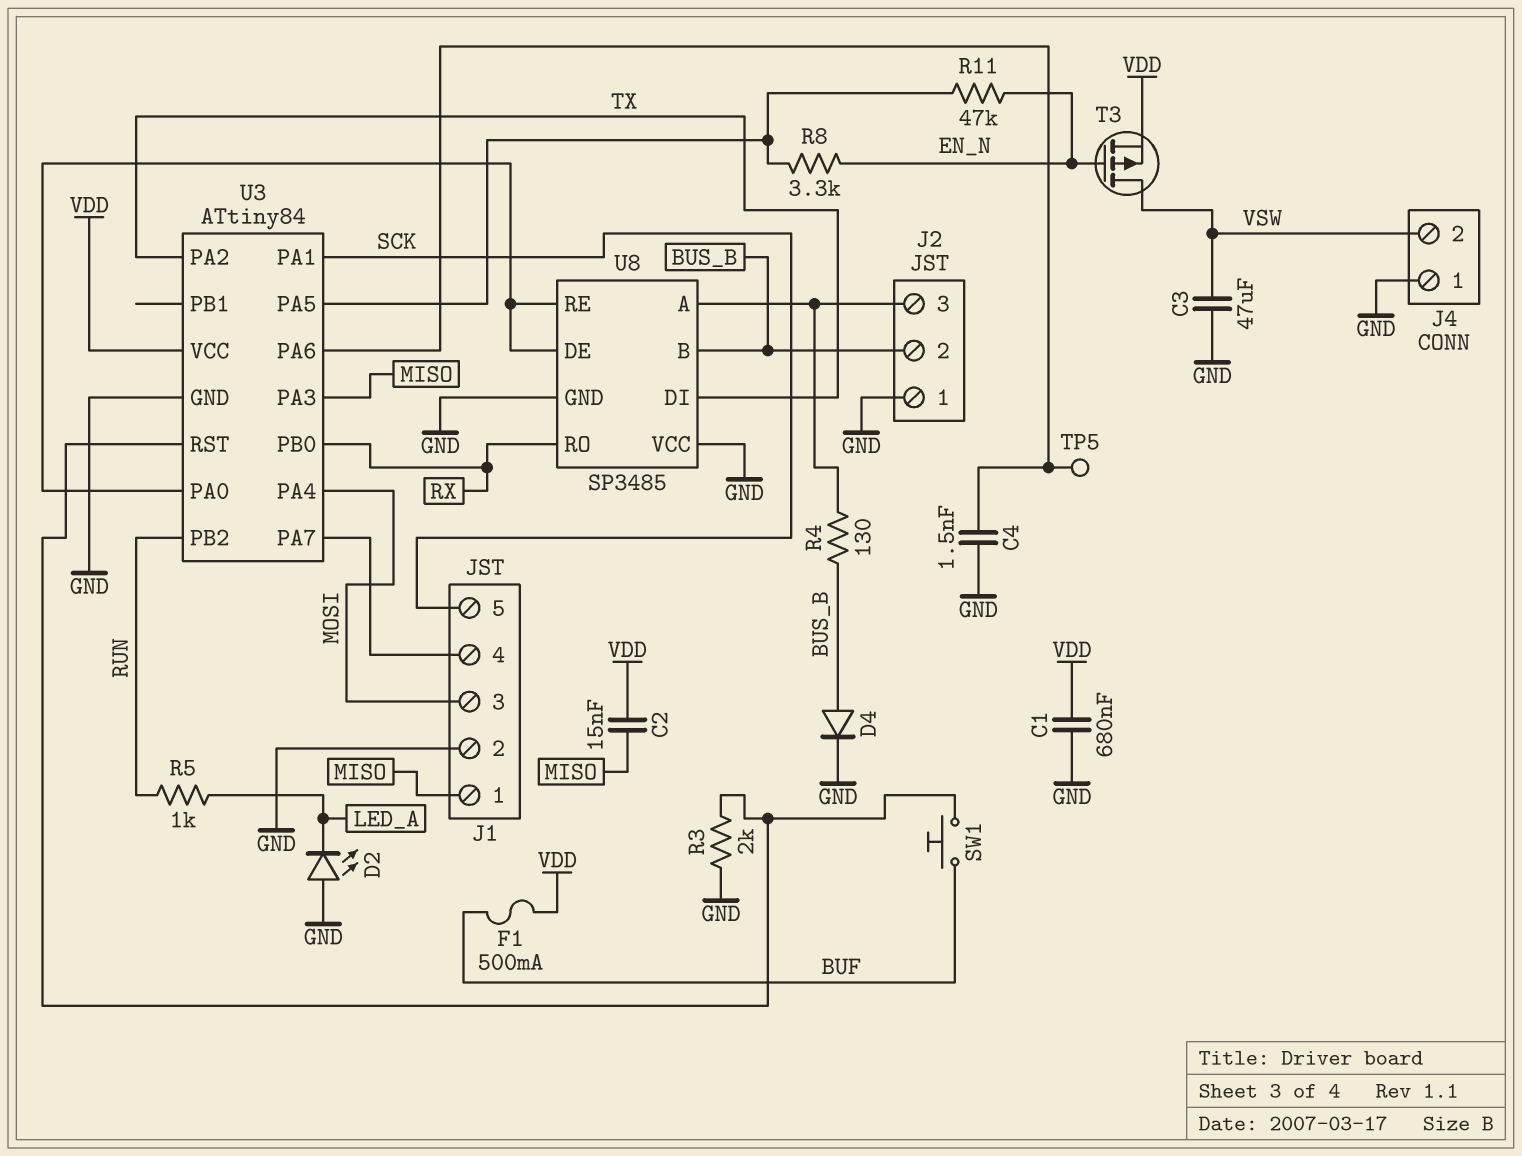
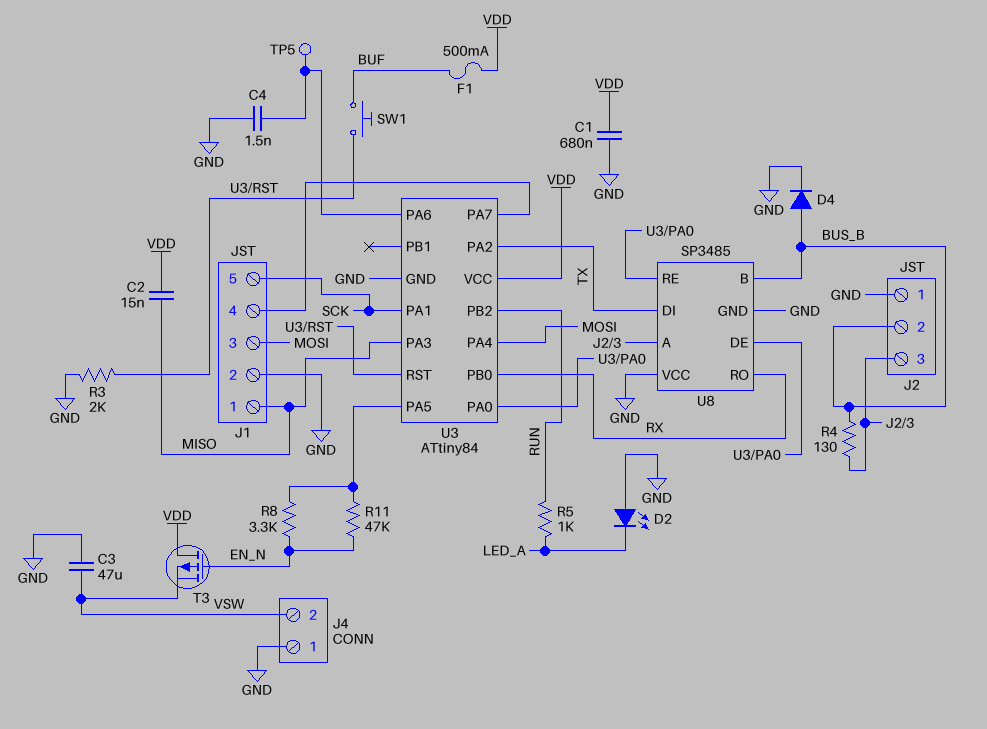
T3: PMOS (G EN_N, D VSW, S VDD) -> PMOS (G EN_N, D VDD, S VSW)

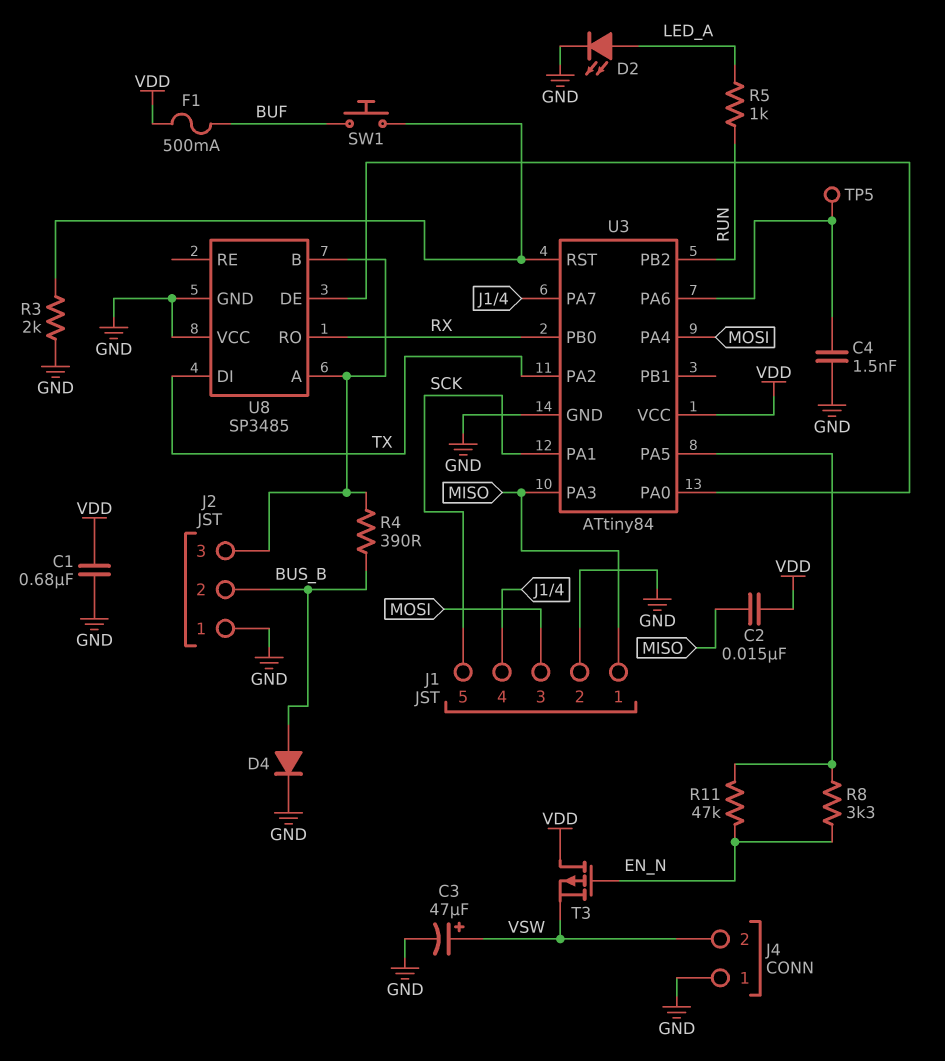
C3: 47uF (GND, VSW) -> 47uF (plus VSW, minus GND)
D2: LED (A GND, K LED_A) -> LED (A LED_A, K GND)
R4: 130 (BUS_B, J2/3) -> 390 (BUS_B, J2/3)
U8 pin B: BUS_B -> J2/3
U8 pin RE: U3/PA0 -> none

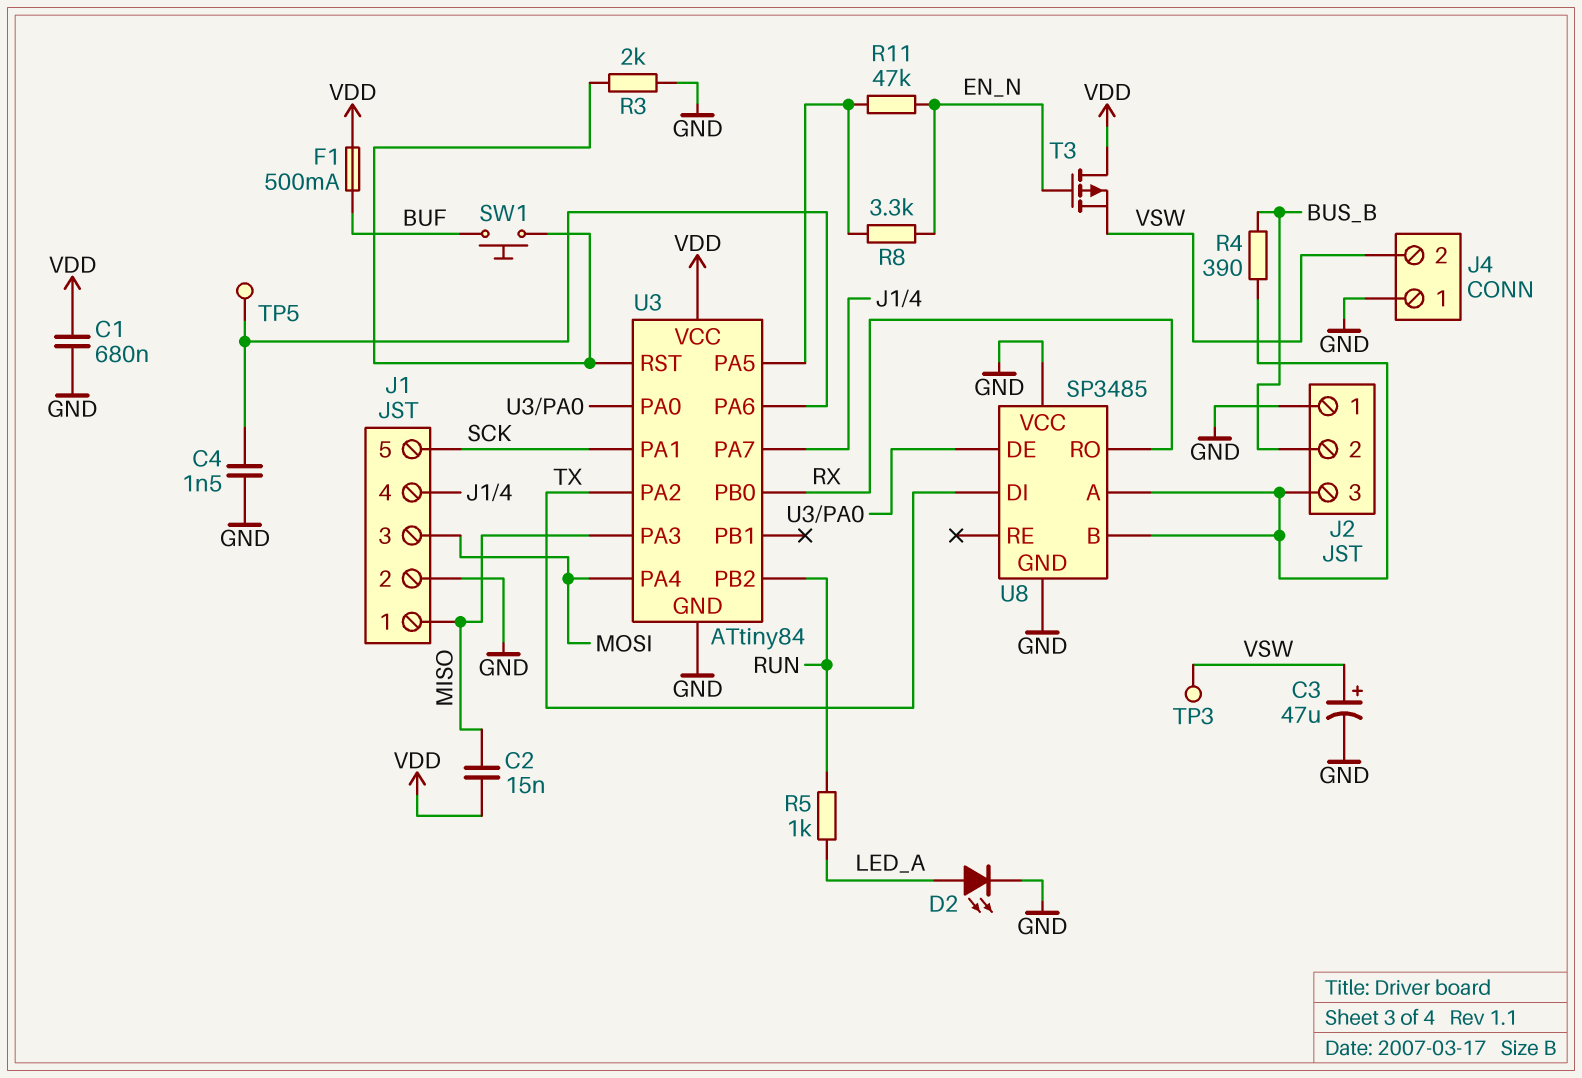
D4: diode (A BUS_B, K GND) -> none
TP3: none -> test point (VSW)

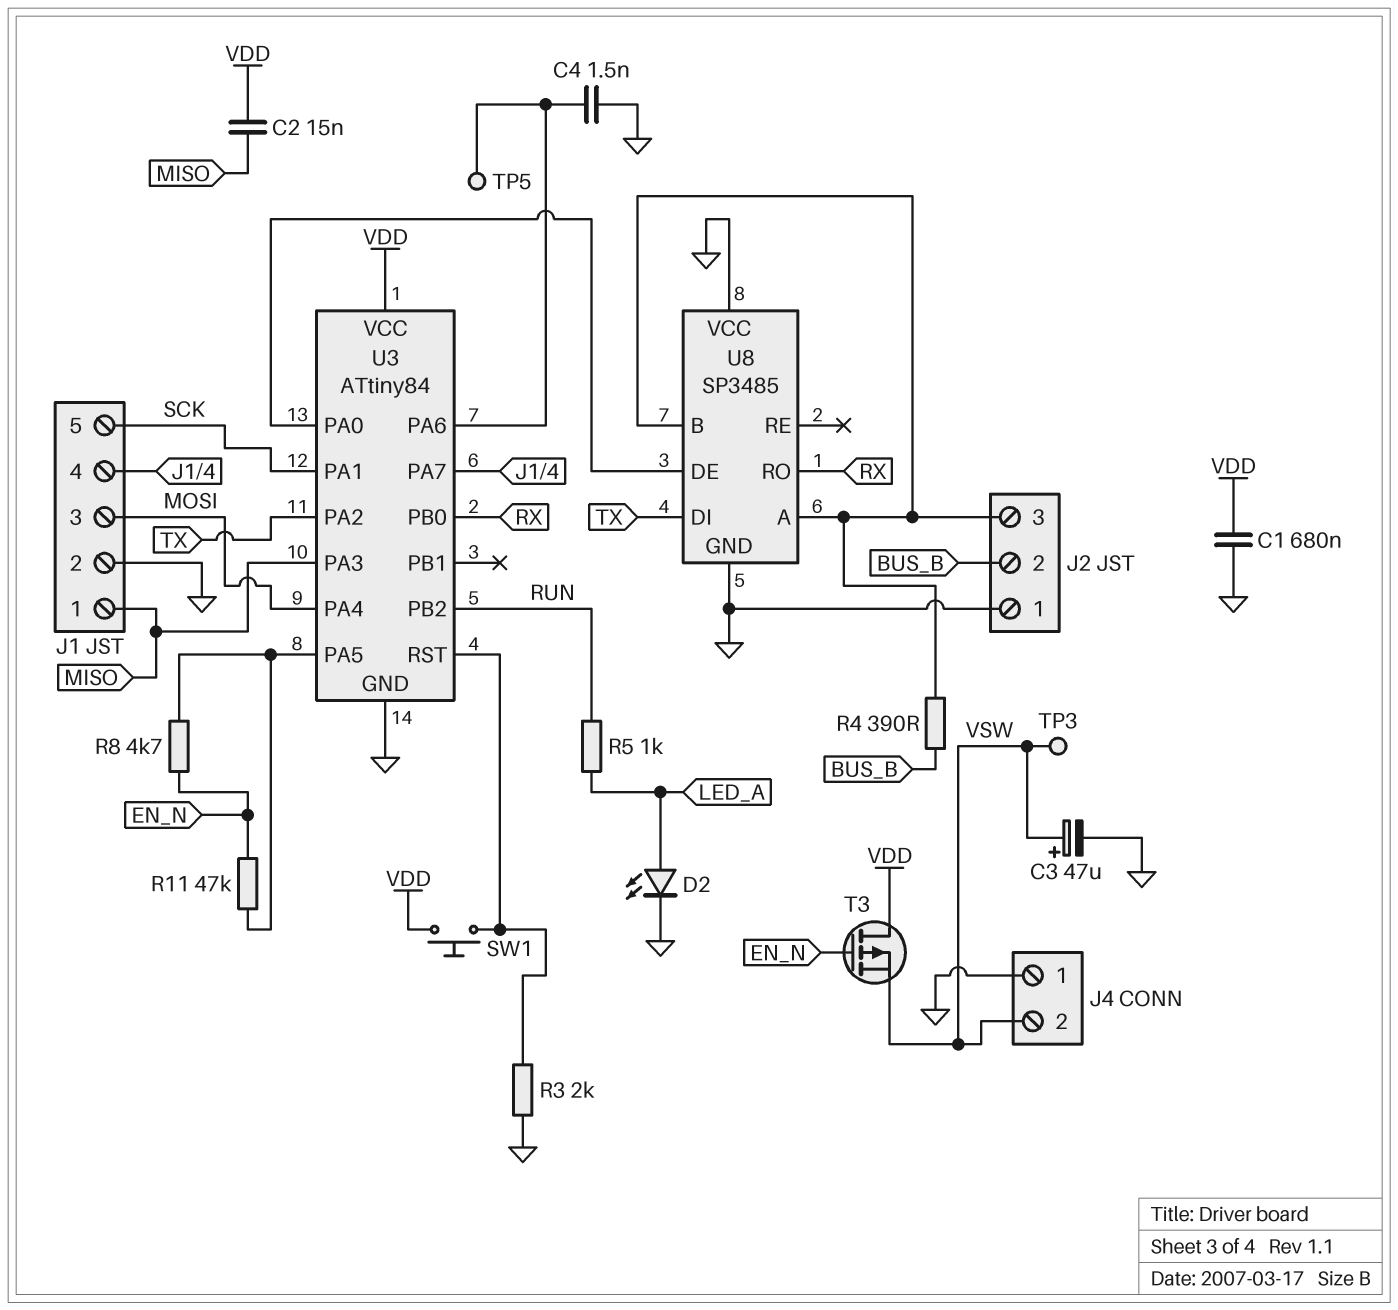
F1: 500mA (BUF, VDD) -> none
R8: 3.3k (EN_N, U3/PA5) -> 4.7k (EN_N, U3/PA5)
SW1: button (BUF, U3/RST) -> button (U3/RST, VDD)

